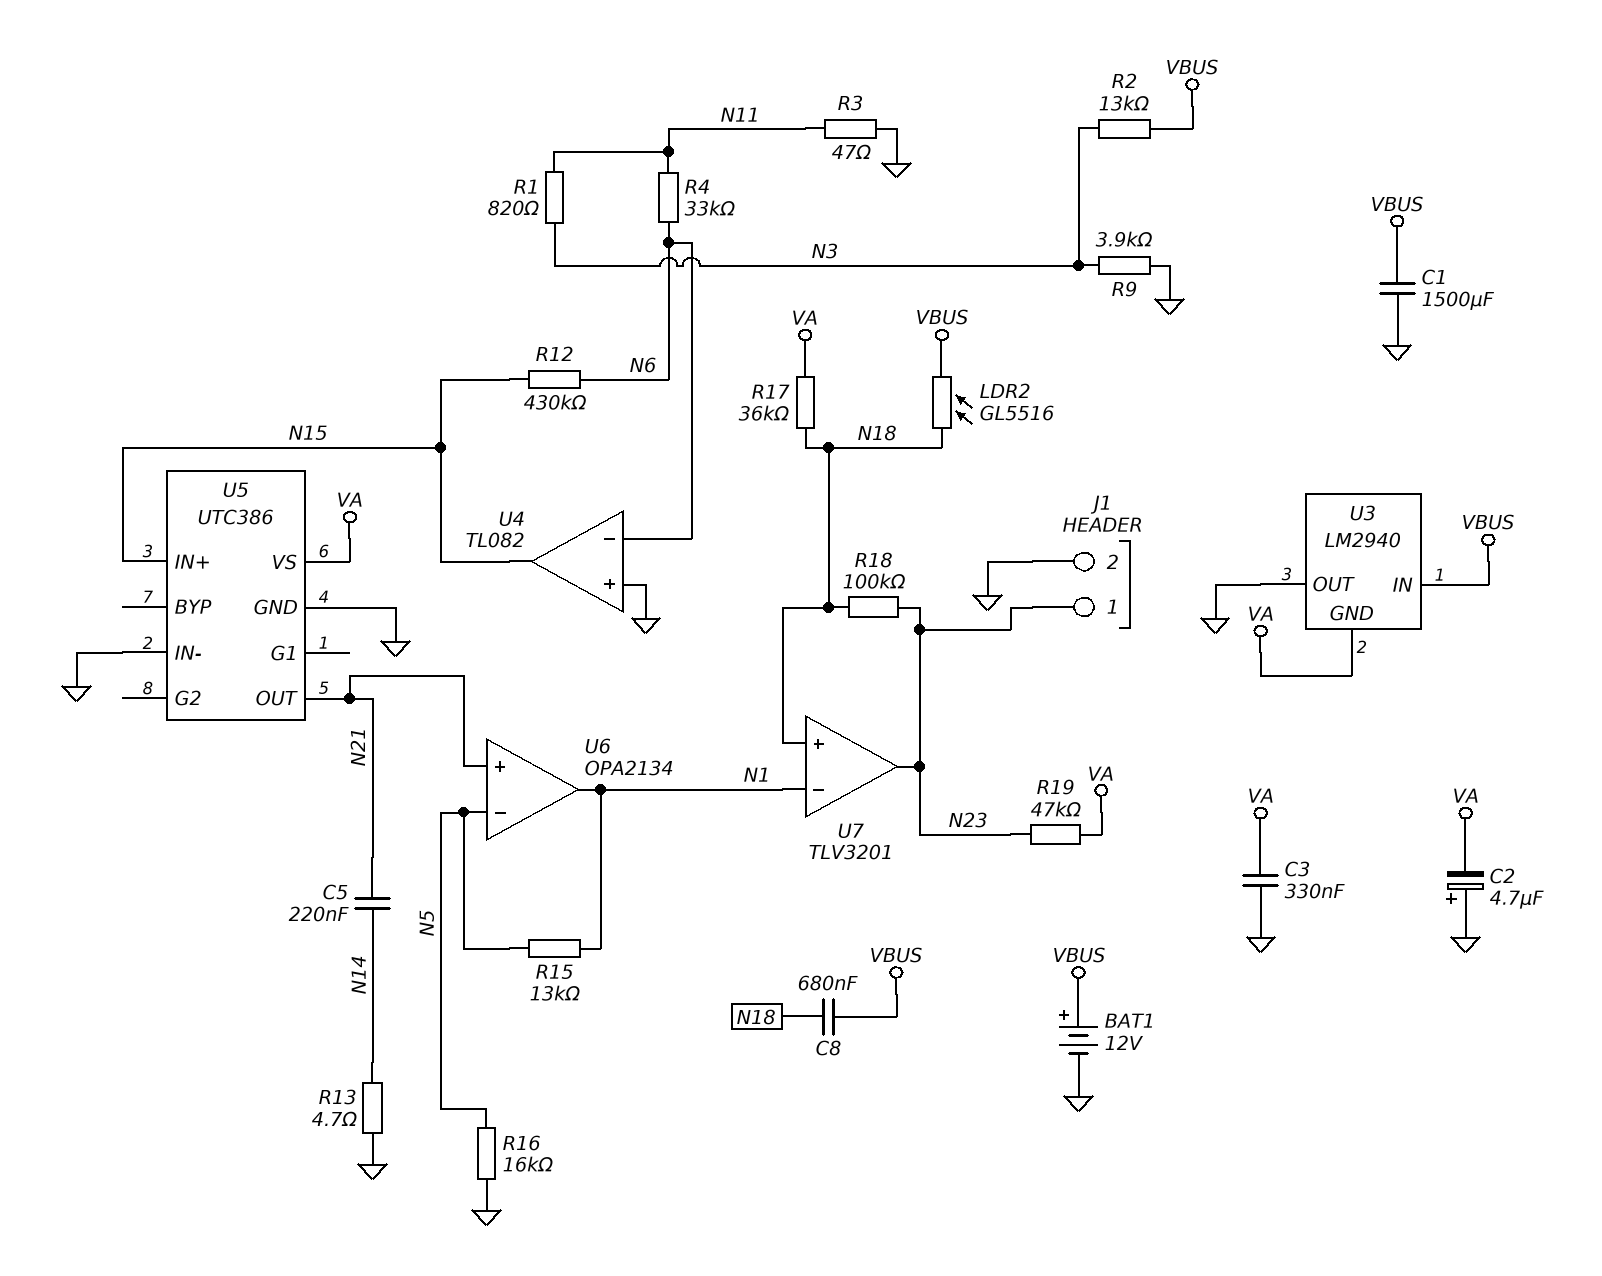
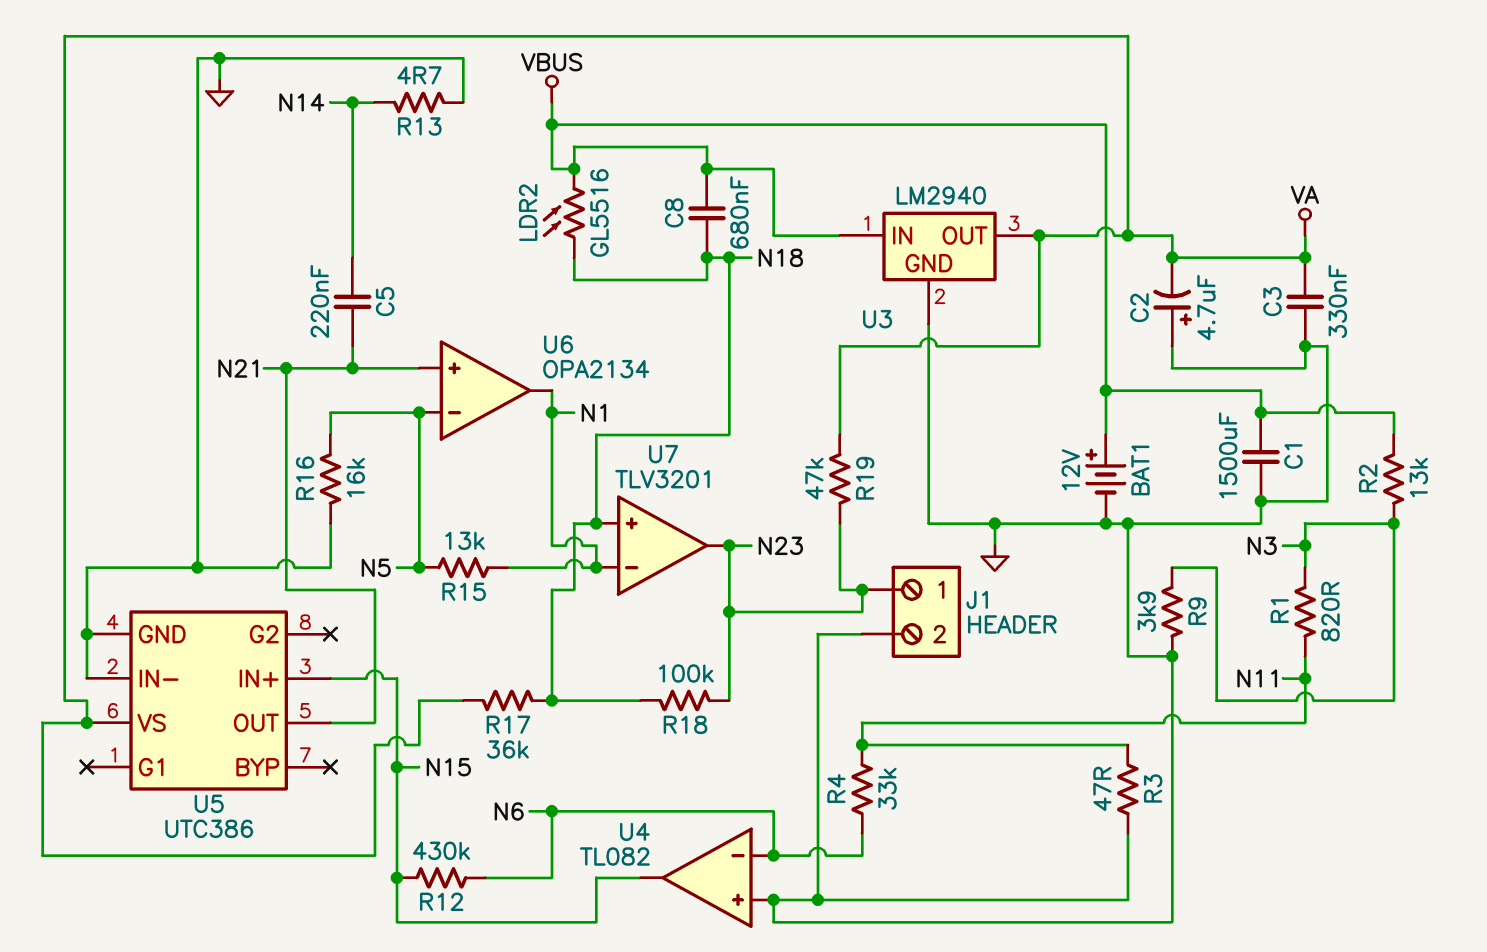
U3 pin GND: VA -> GND
U3 pin OUT: GND -> VA

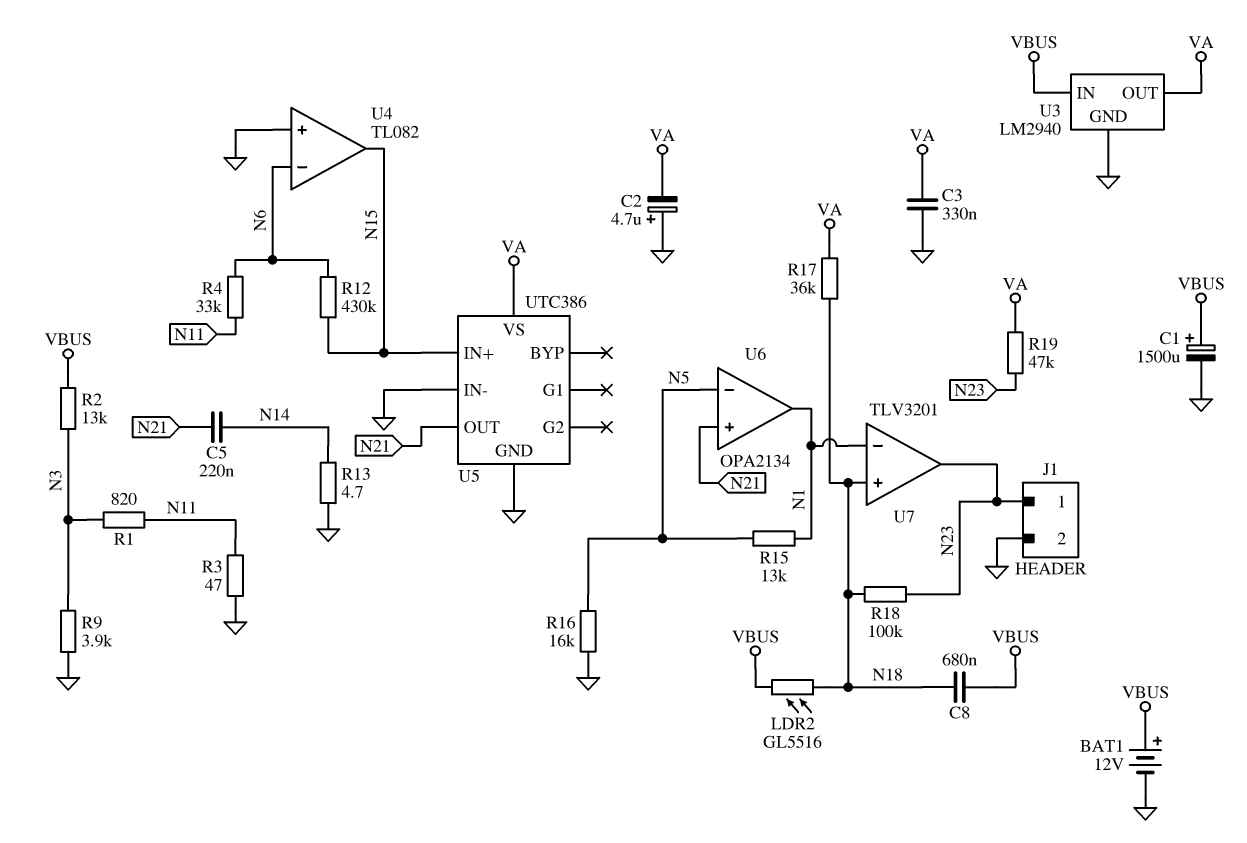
C1: 1500uF (GND, VBUS) -> 1500uF (plus VBUS, minus GND)

